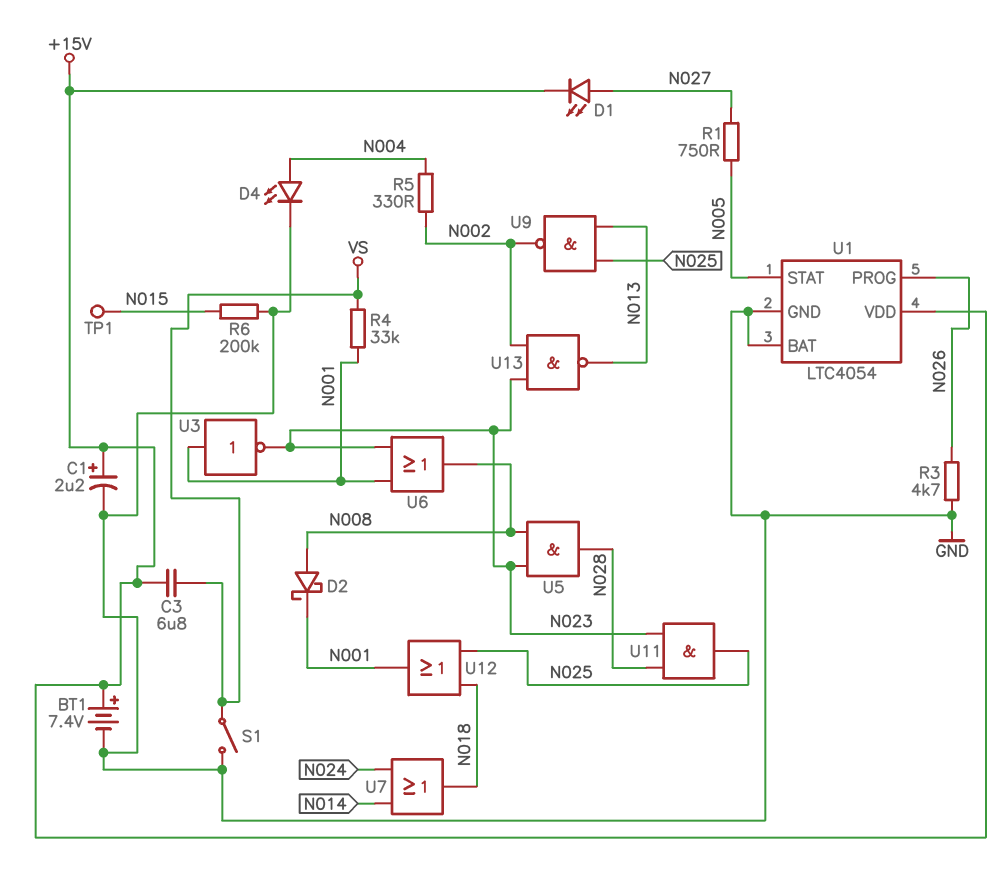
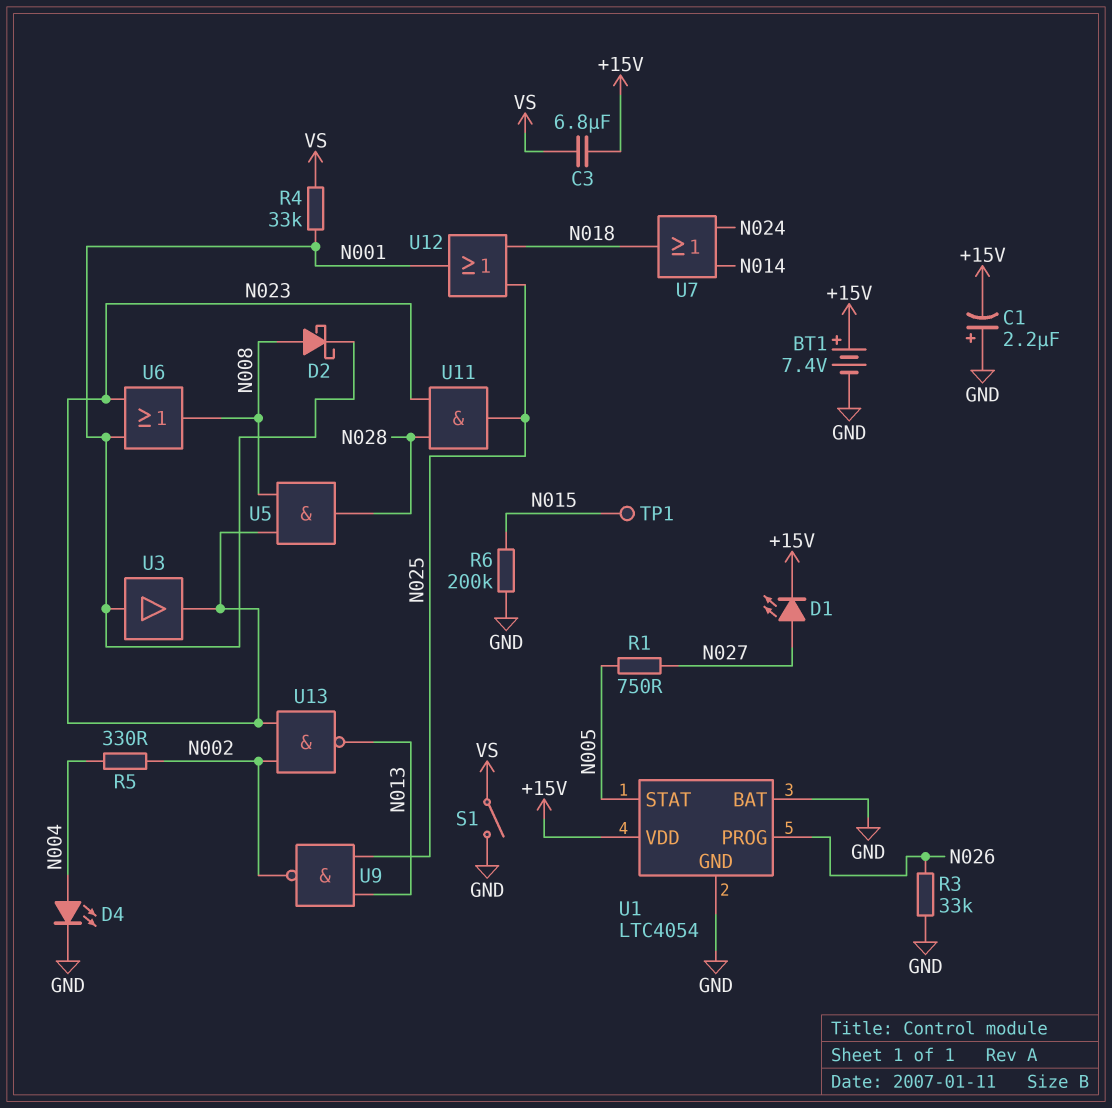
C1: 2.2uF (plus +15V, minus GND) -> 2.2uF (plus GND, minus +15V)
R3: 4.7k (GND, N026) -> 33k (GND, N026)
U3: NOT (in N001, out N023) -> buffer (in N001, out N023)

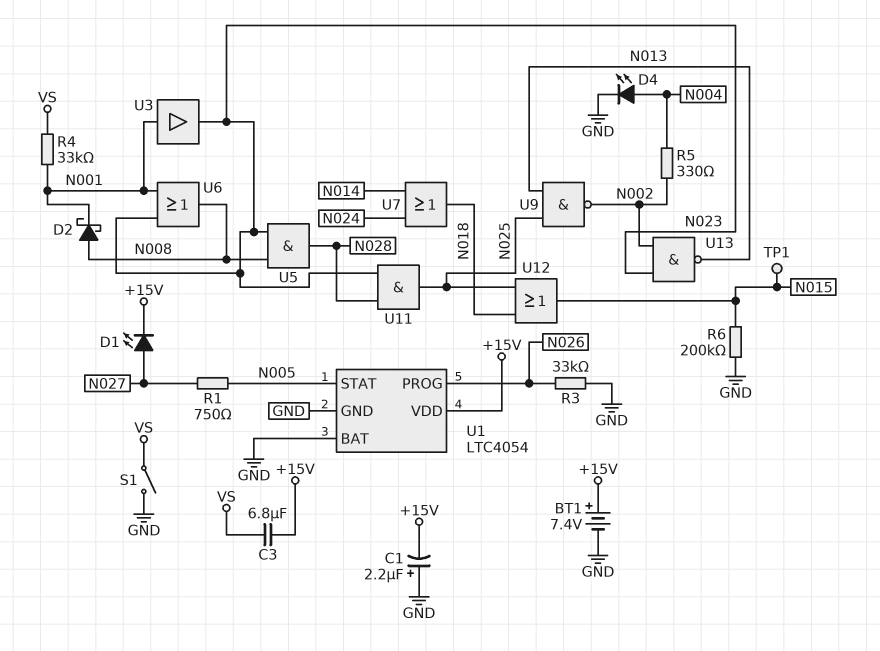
U12: OR (in N018, in N025, out N001) -> OR (in N018, in N025, out N015)

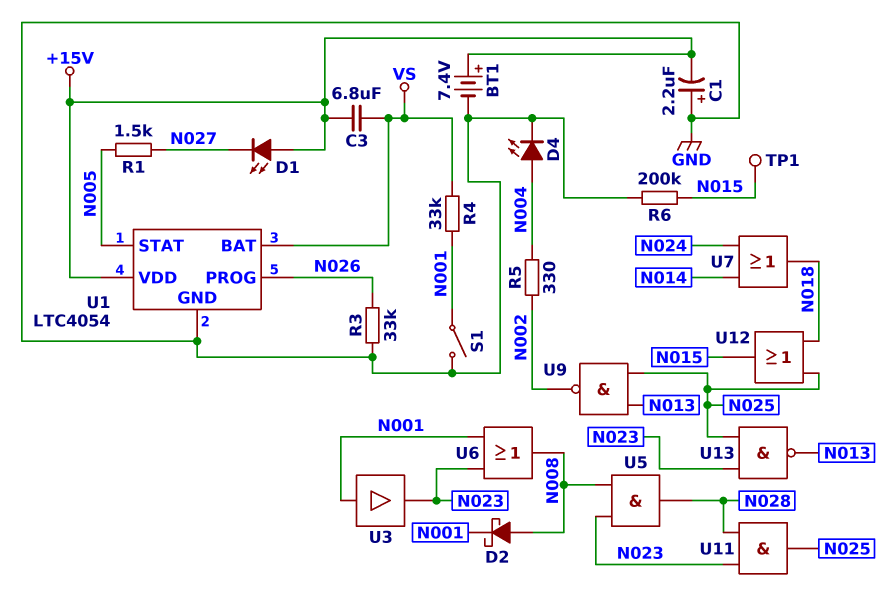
D1: LED (A N027, K +15V) -> LED (A +15V, K N027)
R1: 750 (N005, N027) -> 1.5k (N005, N027)
S1: switch (GND, VS) -> switch (GND, N001)
U1 pin BAT: GND -> VS
U13: NAND (in N002, in N023, out N013) -> NAND (in N023, in N025, out N013)

